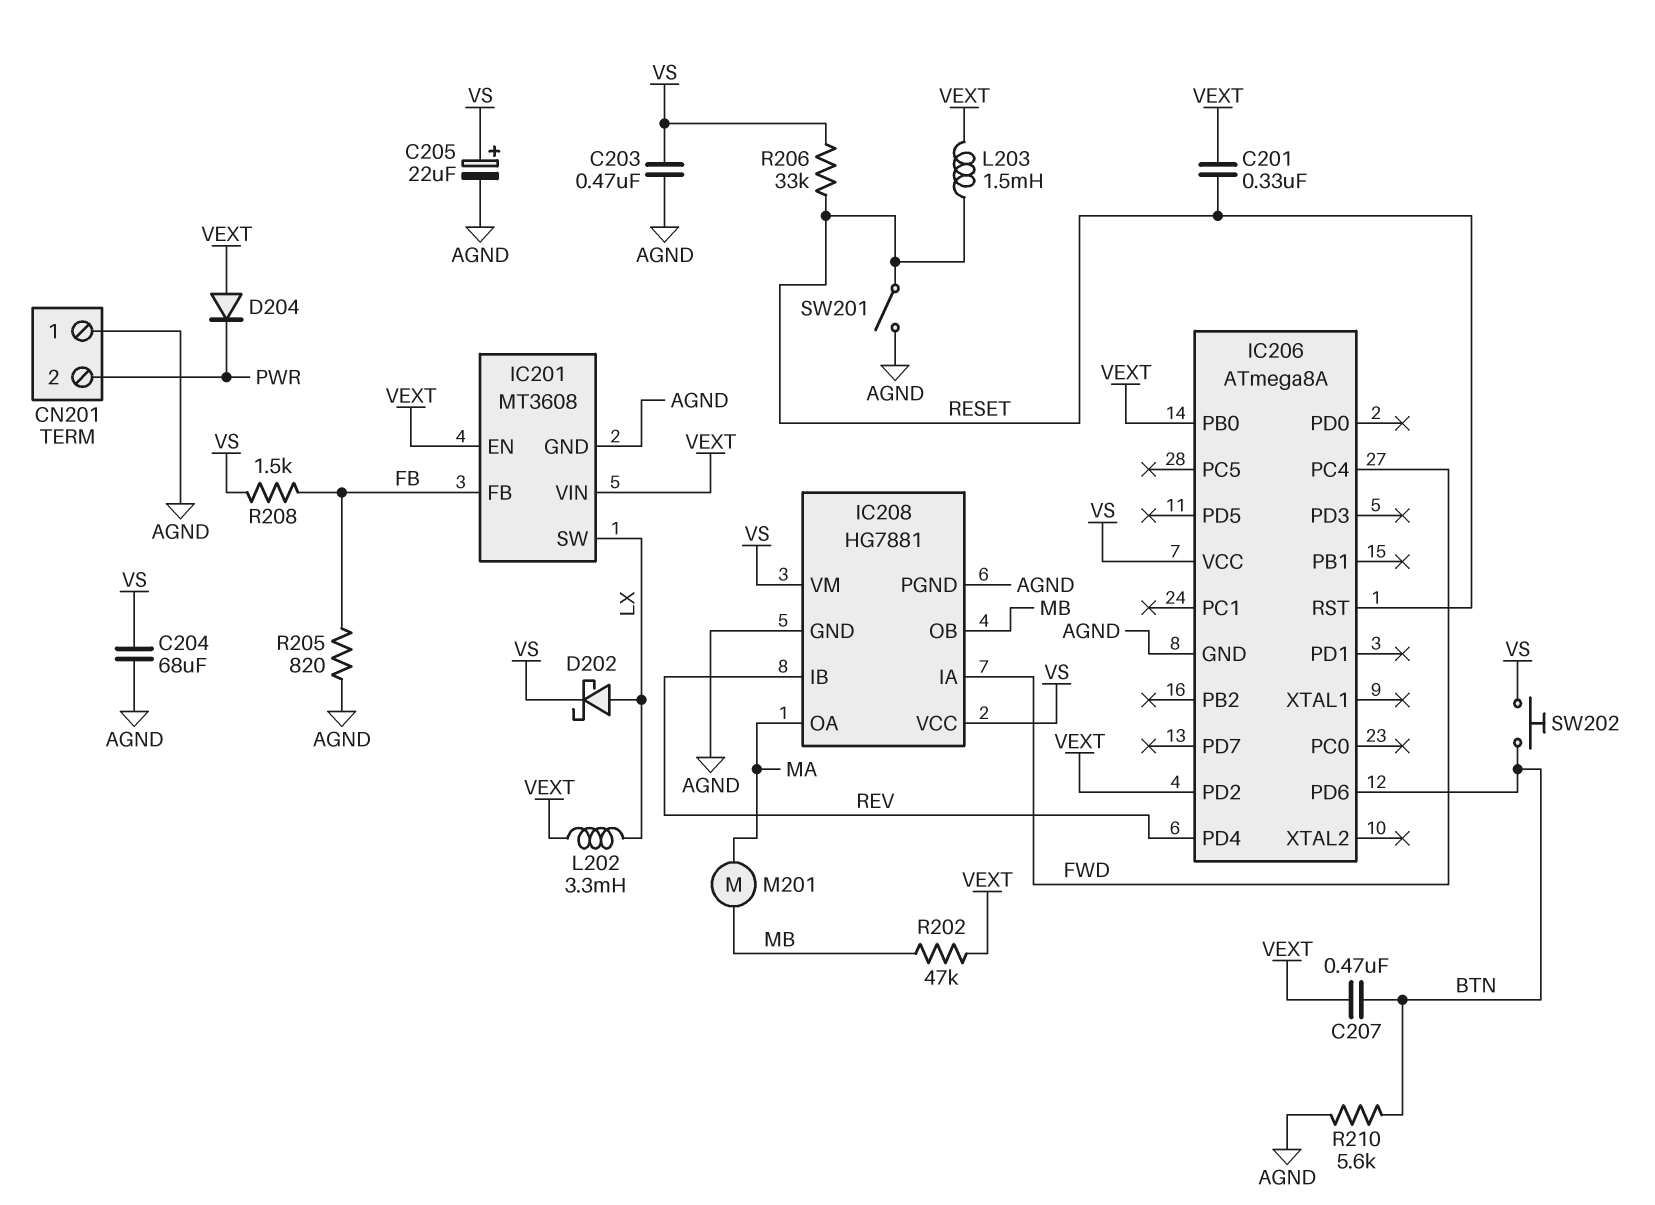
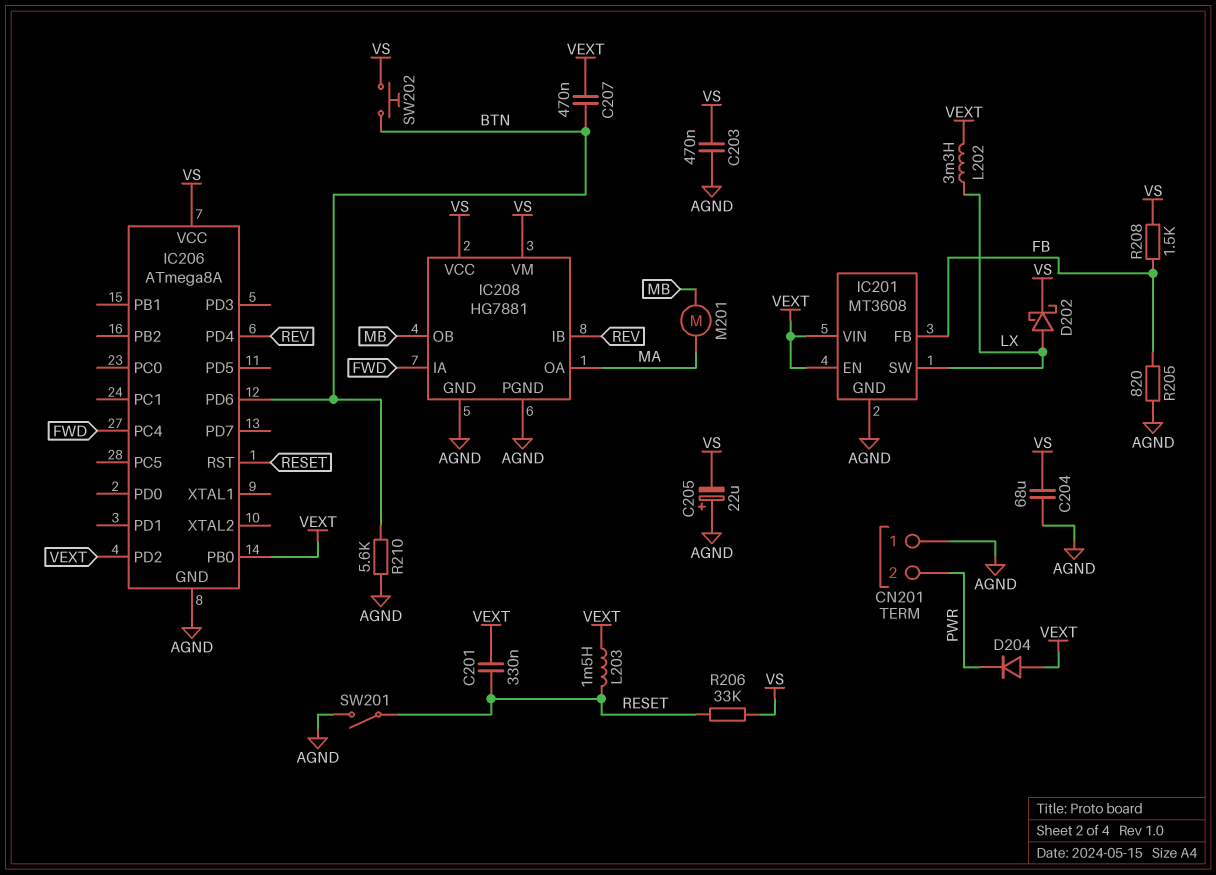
C205: 22uF (plus VS, minus AGND) -> 22uF (plus AGND, minus VS)
R202: 47k (MB, VEXT) -> none

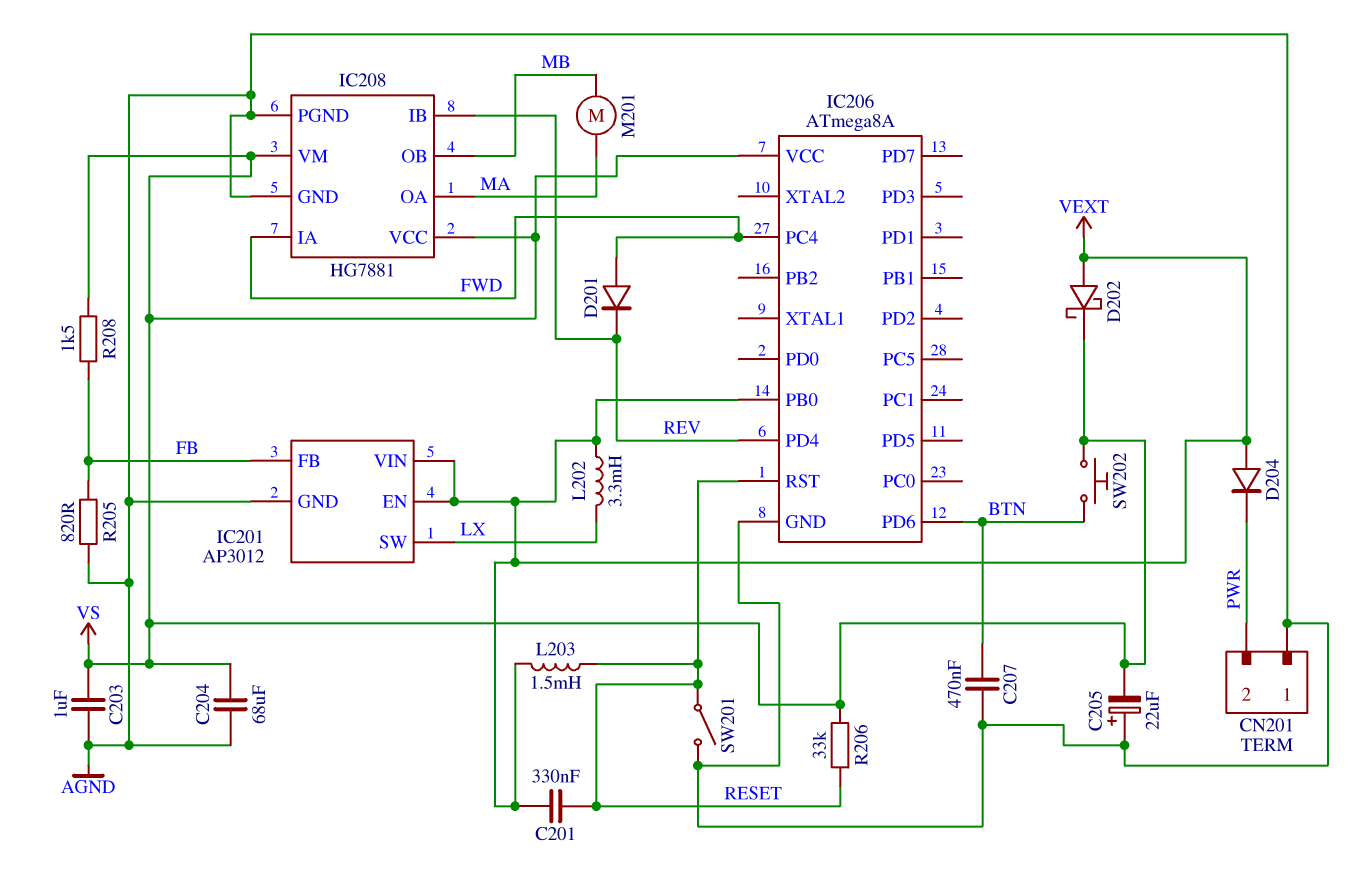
C203: 470nF (AGND, VS) -> 1uF (AGND, VS)
C207: 470nF (BTN, VEXT) -> 470nF (AGND, BTN)
D201: none -> diode (A FWD, K REV)
D202: schottky (A LX, K VS) -> schottky (A VEXT, K VS)
IC201: MT3608 -> AP3012
IC206 pin PD2: VEXT -> none
R210: 5.6k (AGND, BTN) -> none

